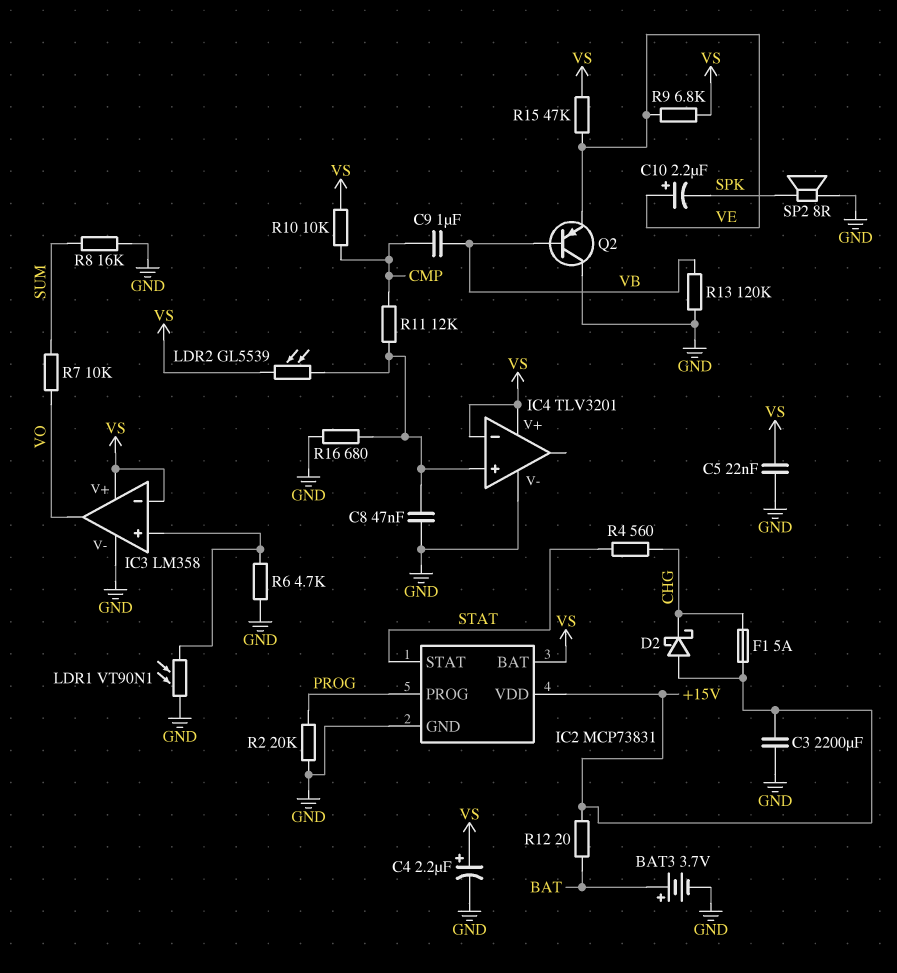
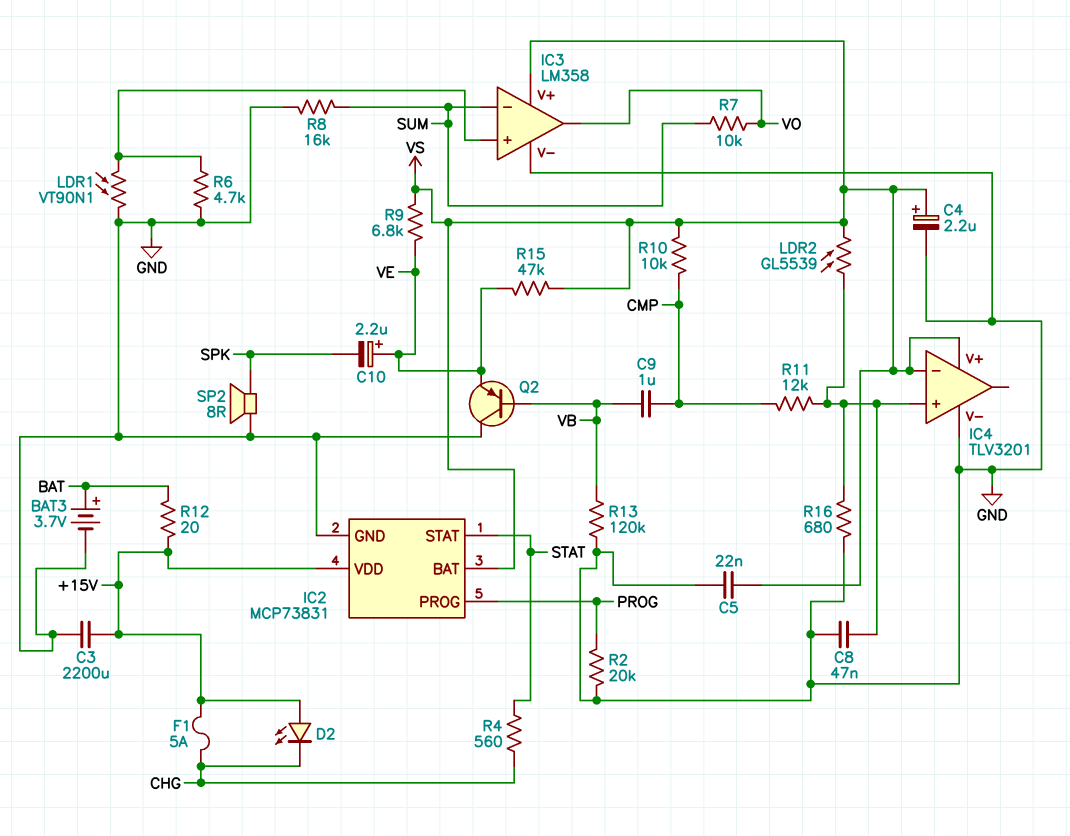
D2: schottky (A +15V, K CHG) -> LED (A +15V, K CHG)
IC3 pin in-: VS -> SUM

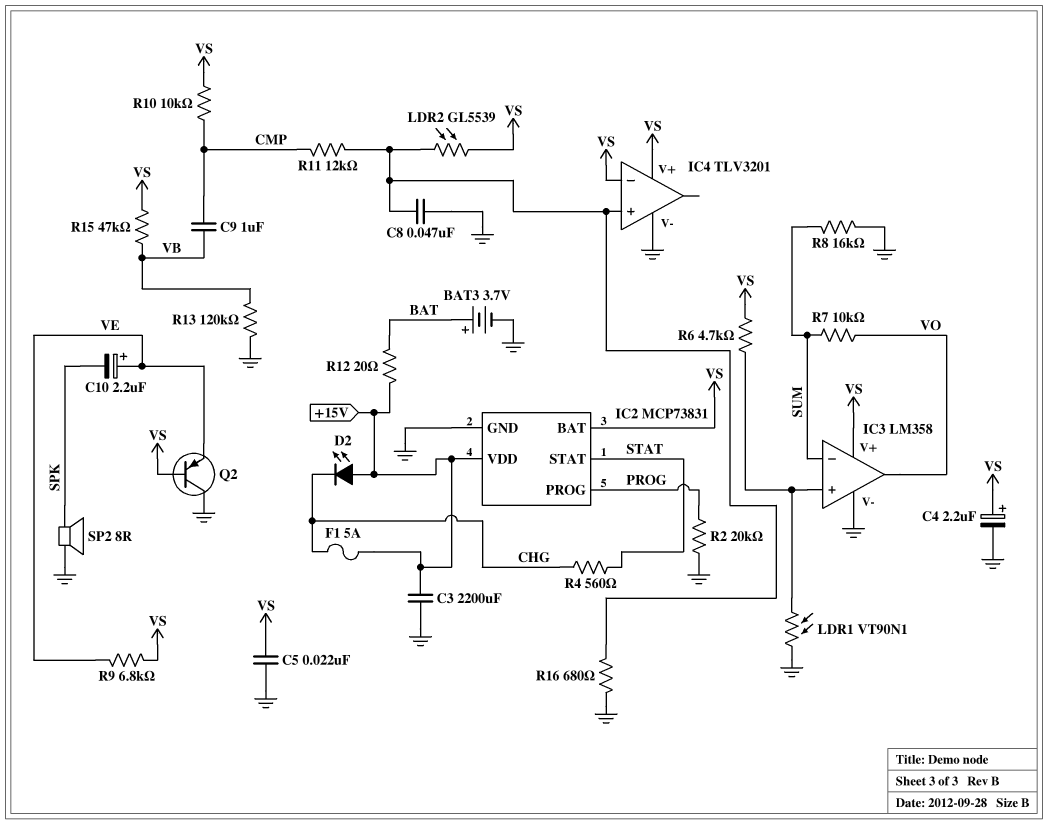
Q2: PNP (B VB, C GND, E VE) -> PNP (B VS, C GND, E VE)
R6: 4.7k (GND, IC3/in+) -> 4.7k (IC3/in+, VS)
R15: 47k (VE, VS) -> 47k (VB, VS)

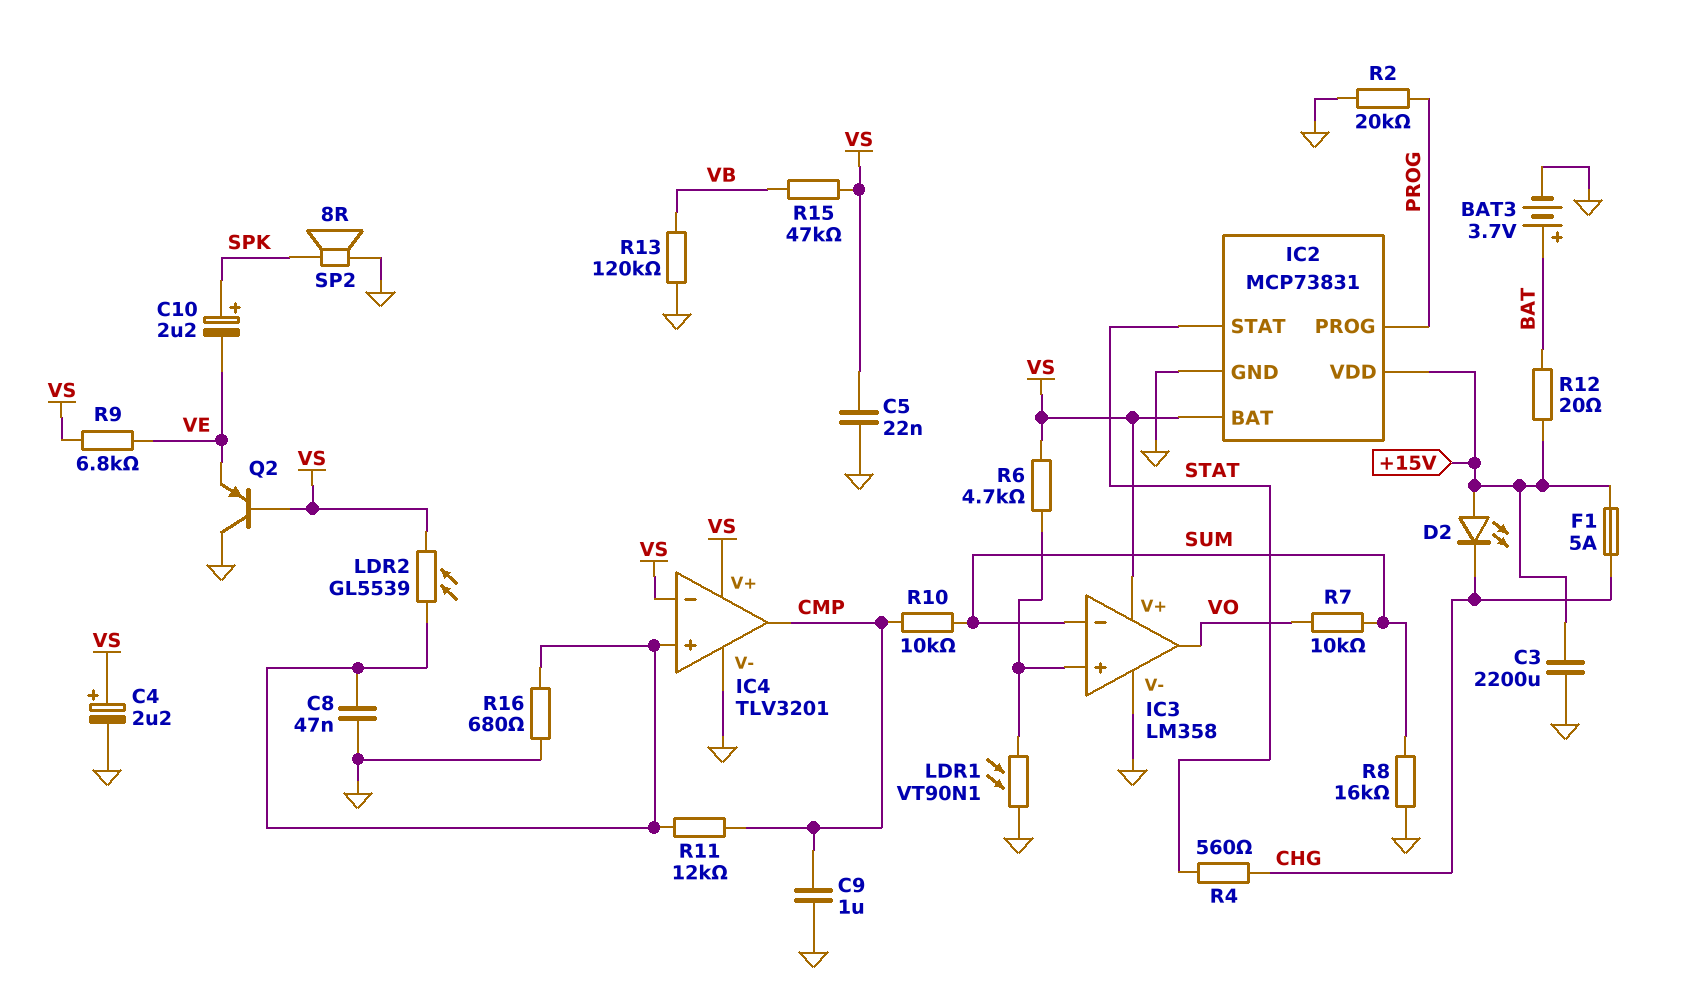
C9: 1uF (CMP, VB) -> 1uF (CMP, GND)
C10: 2.2uF (plus VE, minus SPK) -> 2.2uF (plus SPK, minus VE)
IC4 pin out: none -> CMP
R10: 10k (CMP, VS) -> 10k (CMP, SUM)

